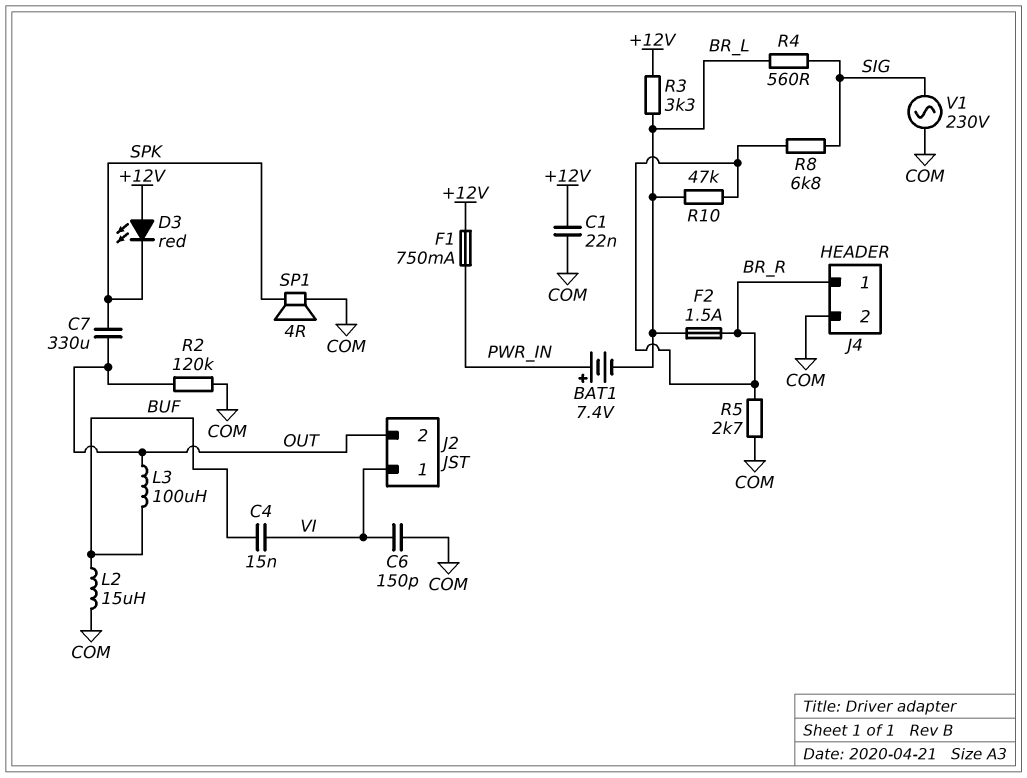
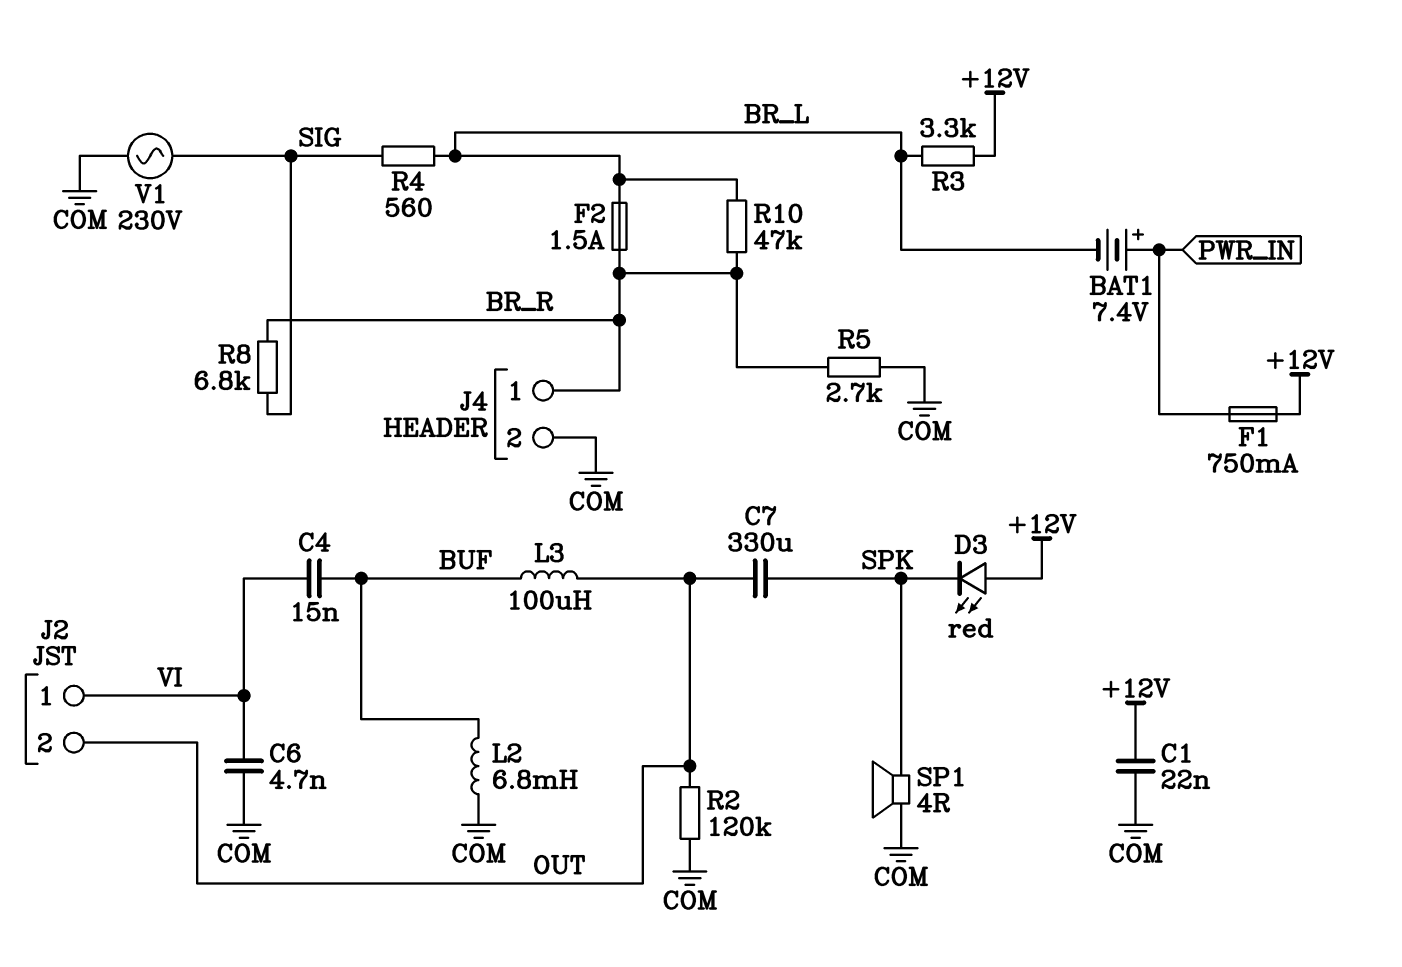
C6: 150pF (COM, VI) -> 4.7nF (COM, VI)
L2: 15uH (BUF, COM) -> 6.8mH (BUF, COM)

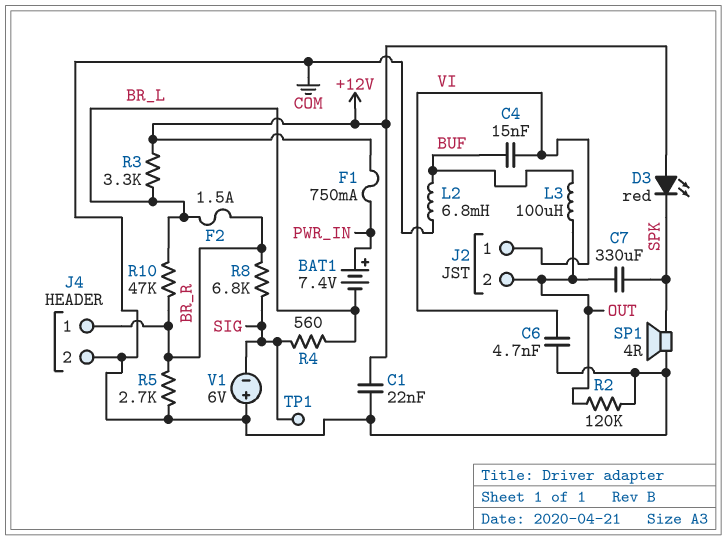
TP1: none -> test point (SIG)
V1: AC 230V (COM, SIG) -> 6V (plus COM, minus SIG)

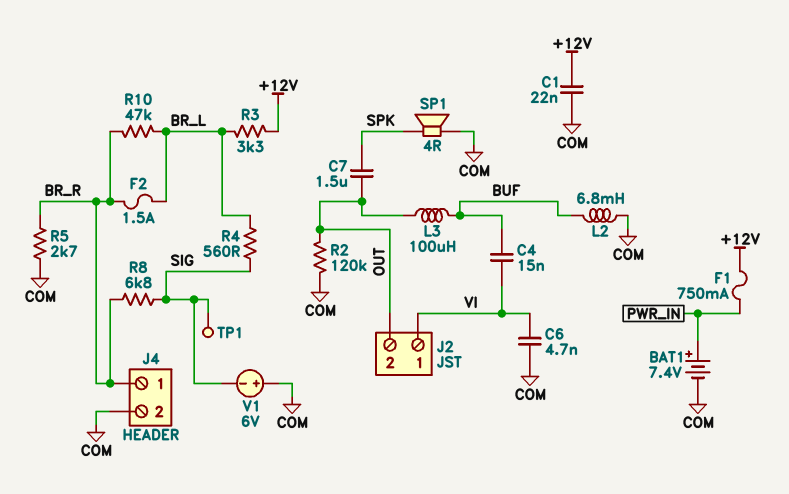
BAT1: 7.4V (plus PWR_IN, minus BR_L) -> 7.4V (plus PWR_IN, minus COM)
C7: 330uF (OUT, SPK) -> 1.5uF (OUT, SPK)
D3: LED red (A +12V, K SPK) -> none

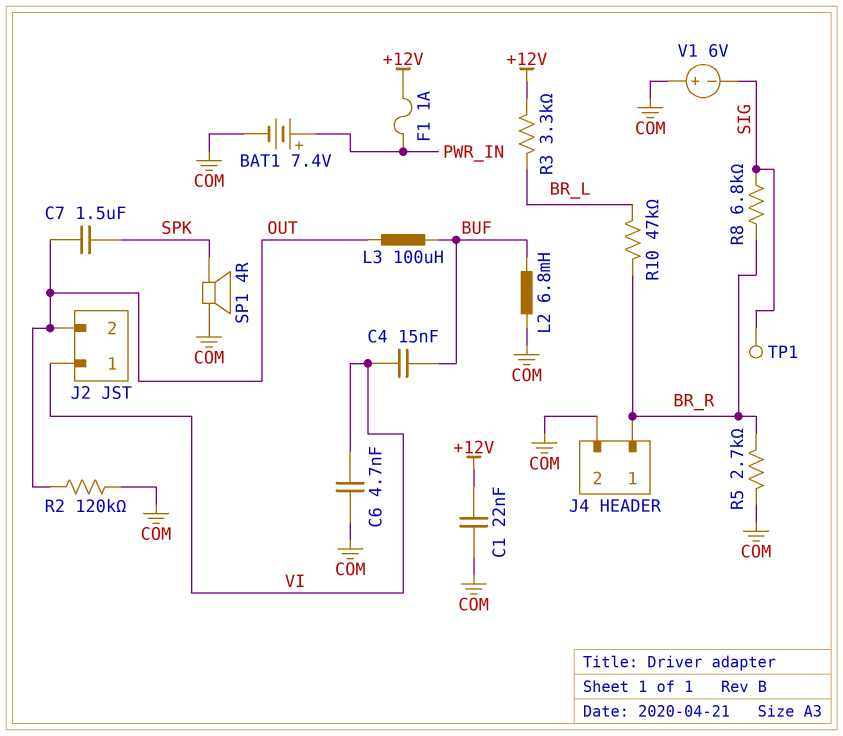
F1: 750mA (+12V, PWR_IN) -> 1A (+12V, PWR_IN)
F2: 1.5A (BR_L, BR_R) -> none
R4: 560 (BR_L, SIG) -> none

